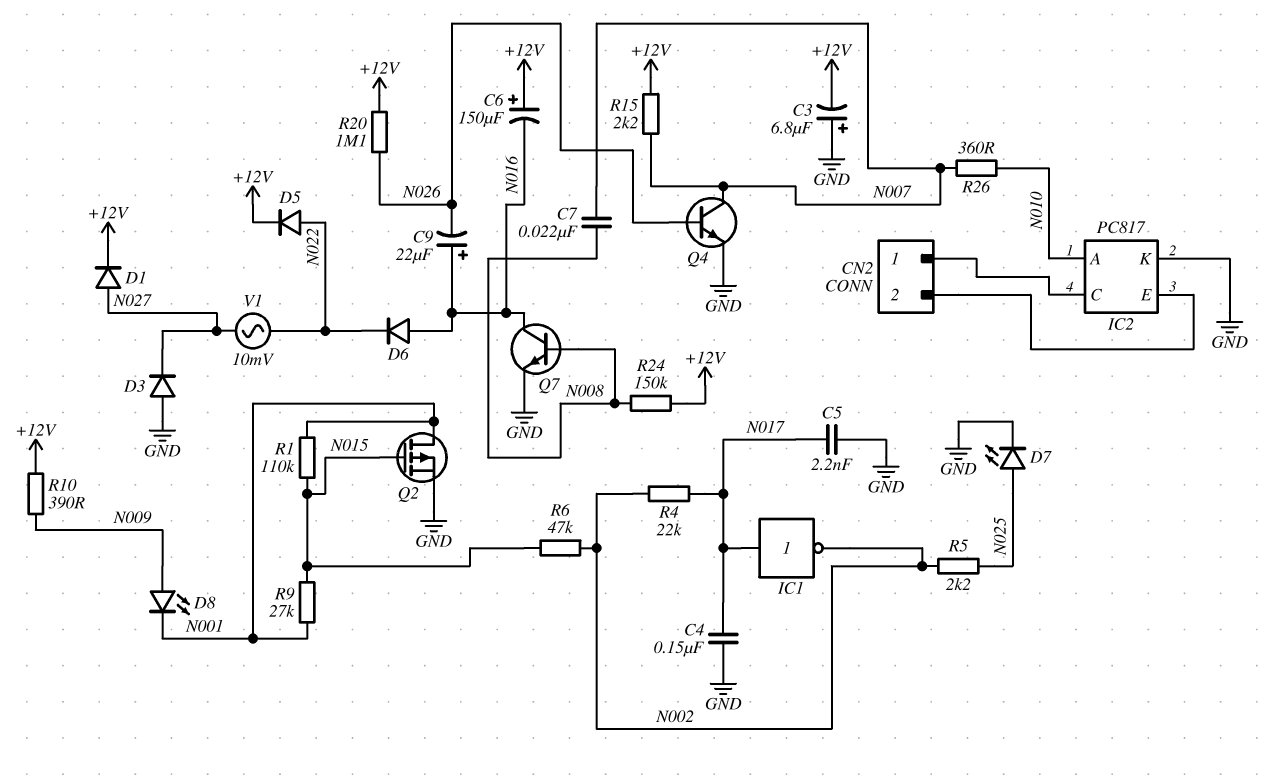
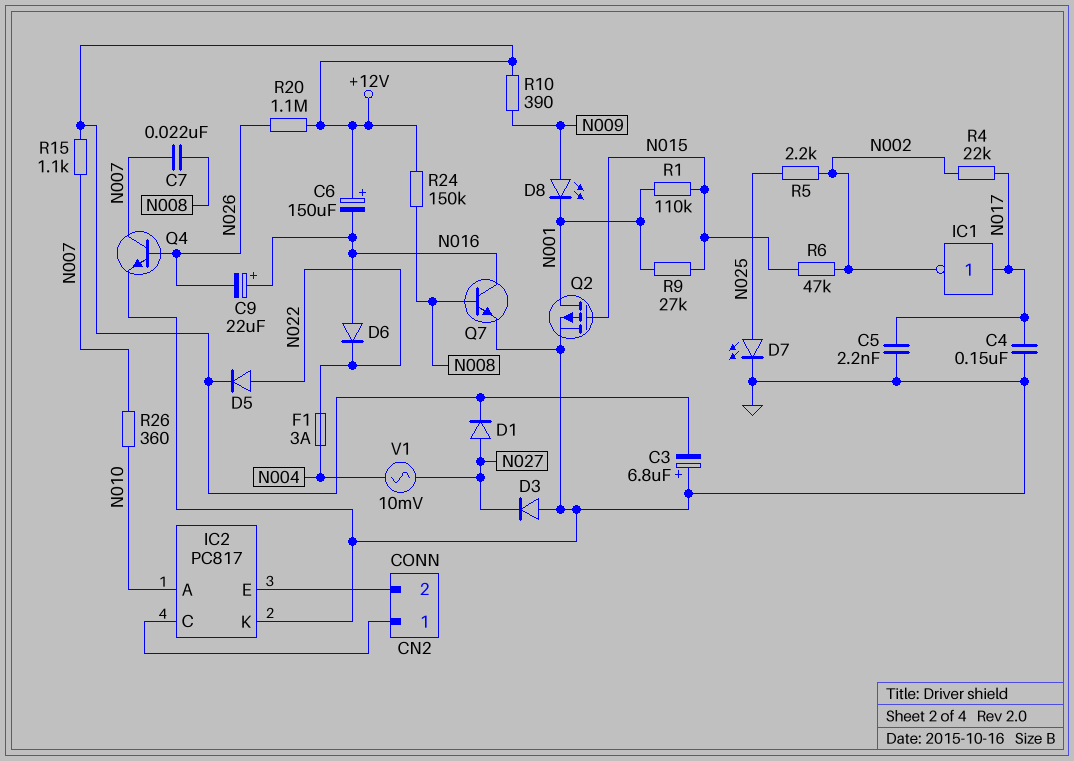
F1: none -> 3A (N004, N022)
R15: 2.2k (+12V, N007) -> 1.1k (+12V, N007)
V1: AC 10mV (N022, N027) -> AC 10mV (N004, N027)

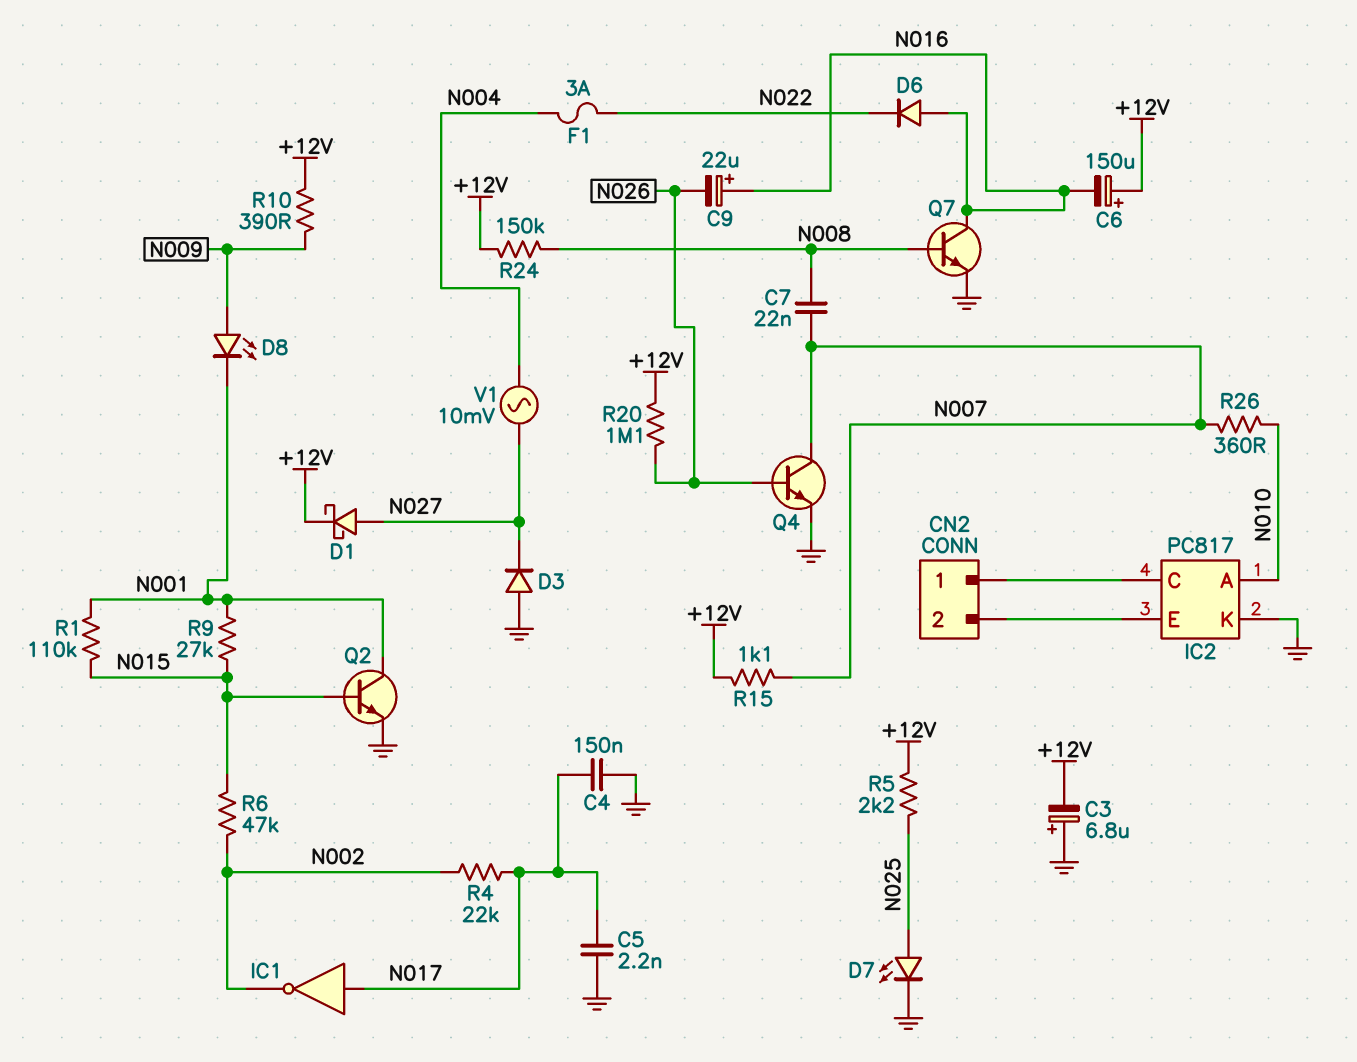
D1: diode (A N027, K +12V) -> schottky (A N027, K +12V)
D5: diode (A N022, K +12V) -> none
Q2: PMOS (G N015, D N001, S GND) -> NPN (B N015, C N001, E GND)
R5: 2.2k (N002, N025) -> 2.2k (+12V, N025)

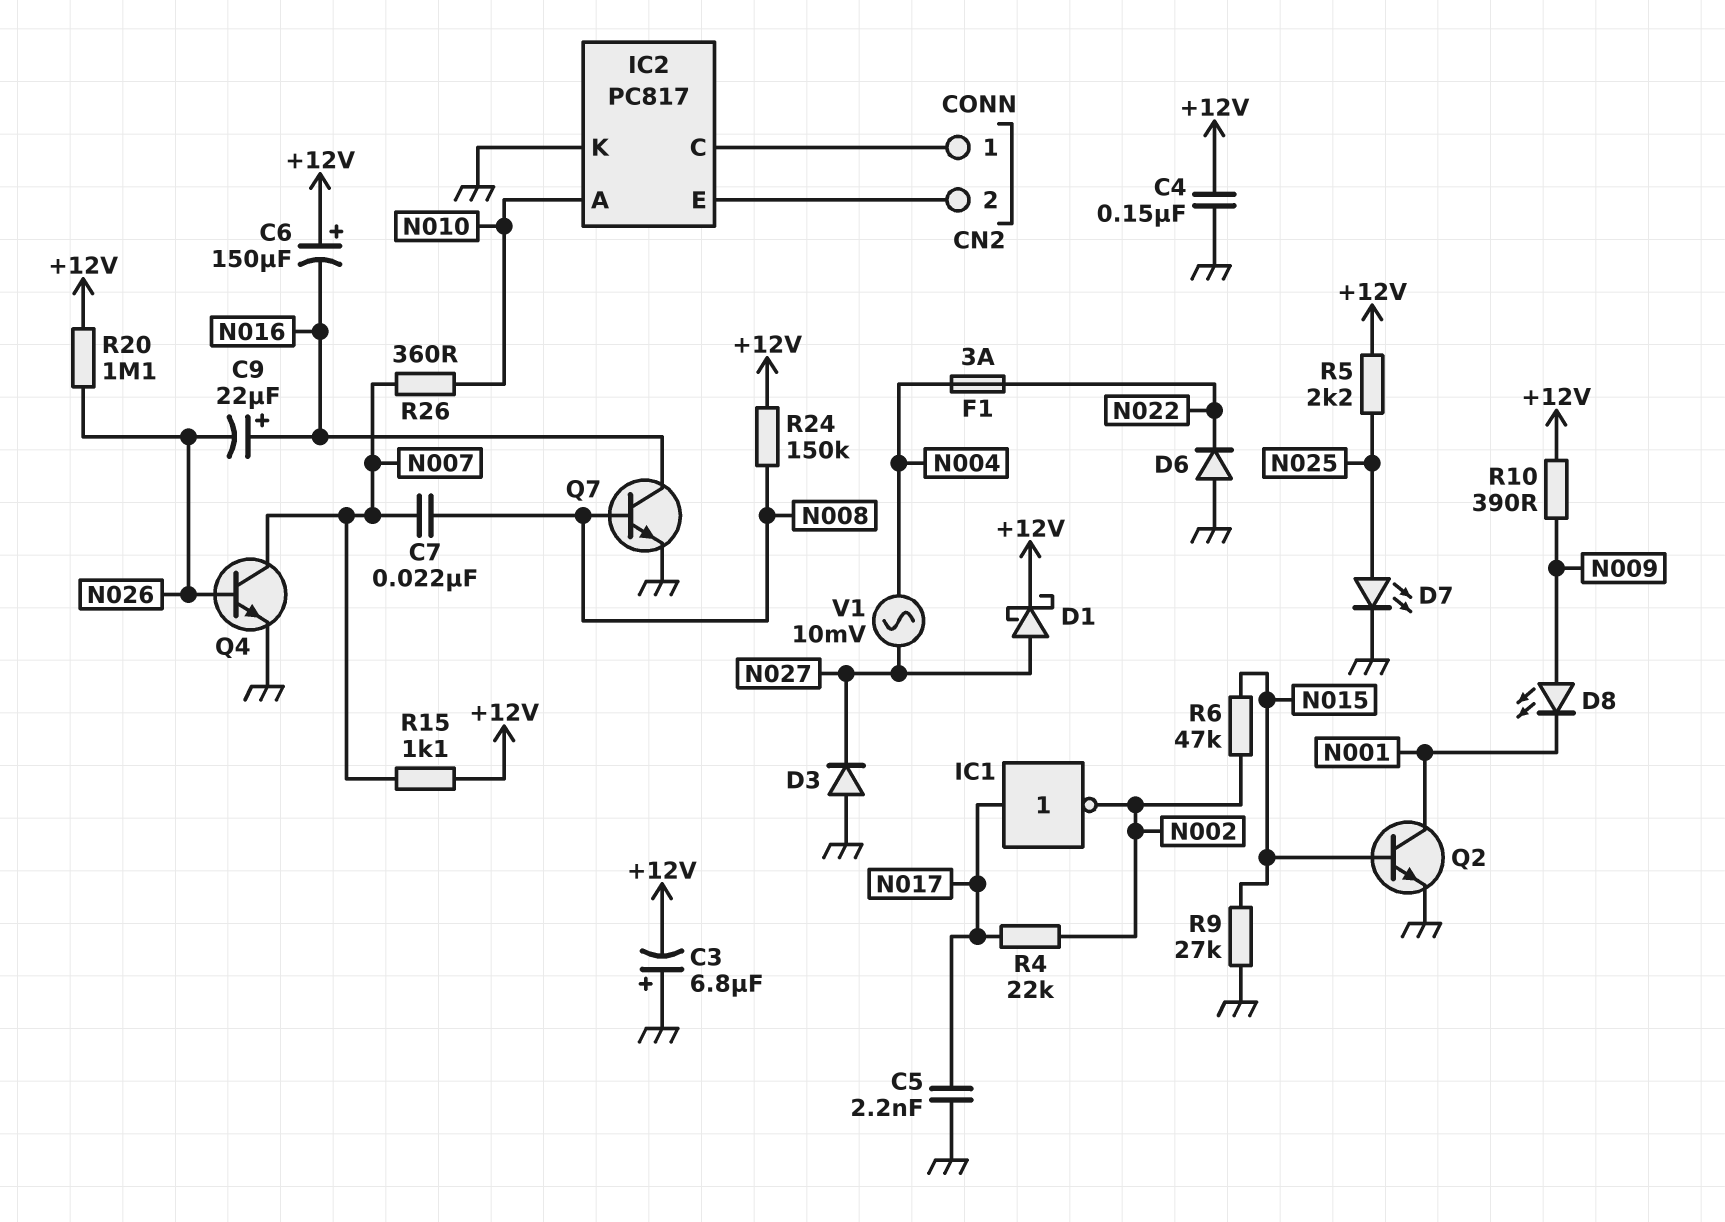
C4: 150nF (GND, N017) -> 150nF (+12V, GND)
D6: diode (A N016, K N022) -> diode (A GND, K N022)
R1: 110k (N001, N015) -> none
R9: 27k (N001, N015) -> 27k (GND, N015)

